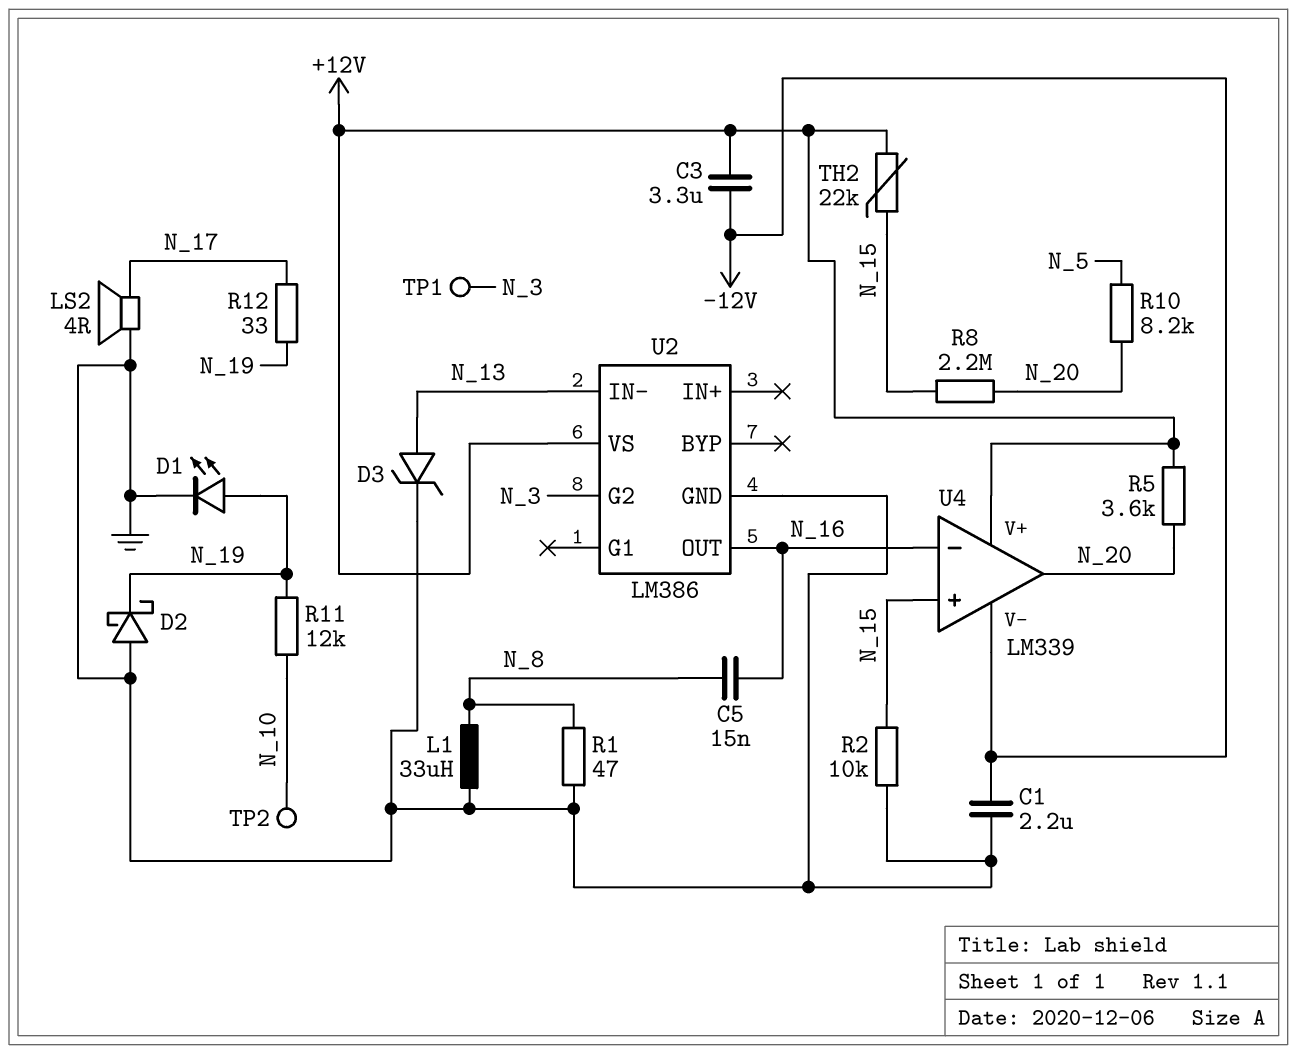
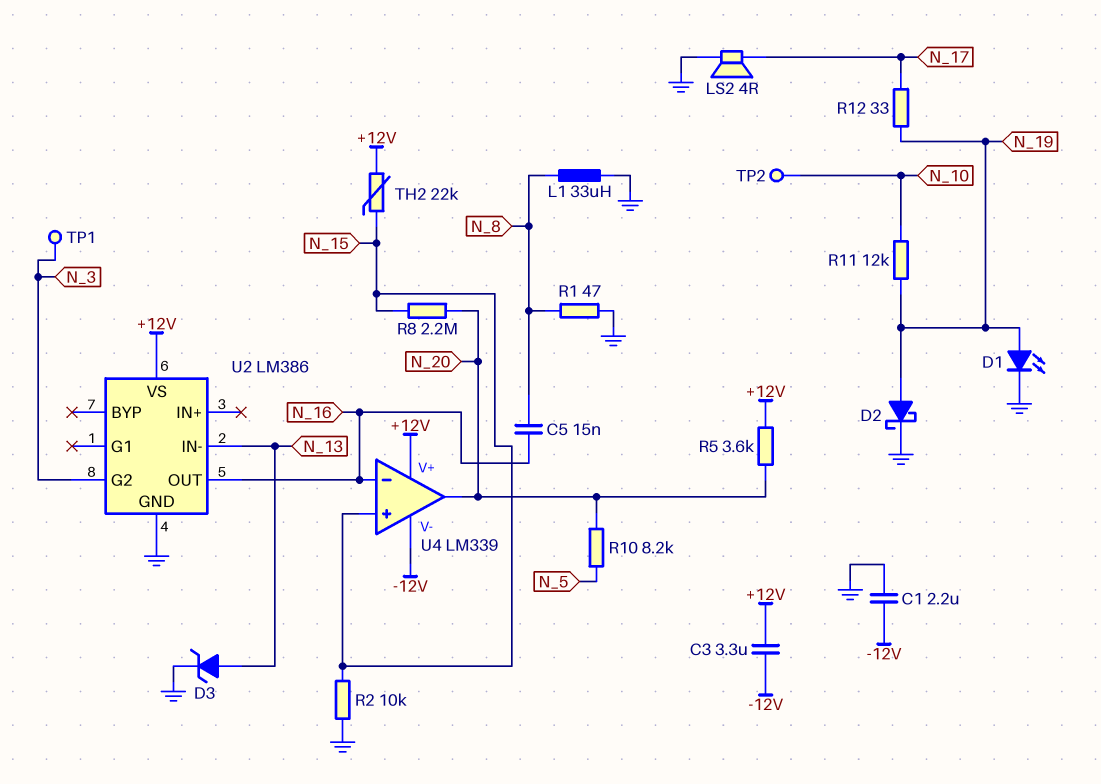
D2: schottky (A GND, K N_19) -> schottky (A N_19, K GND)

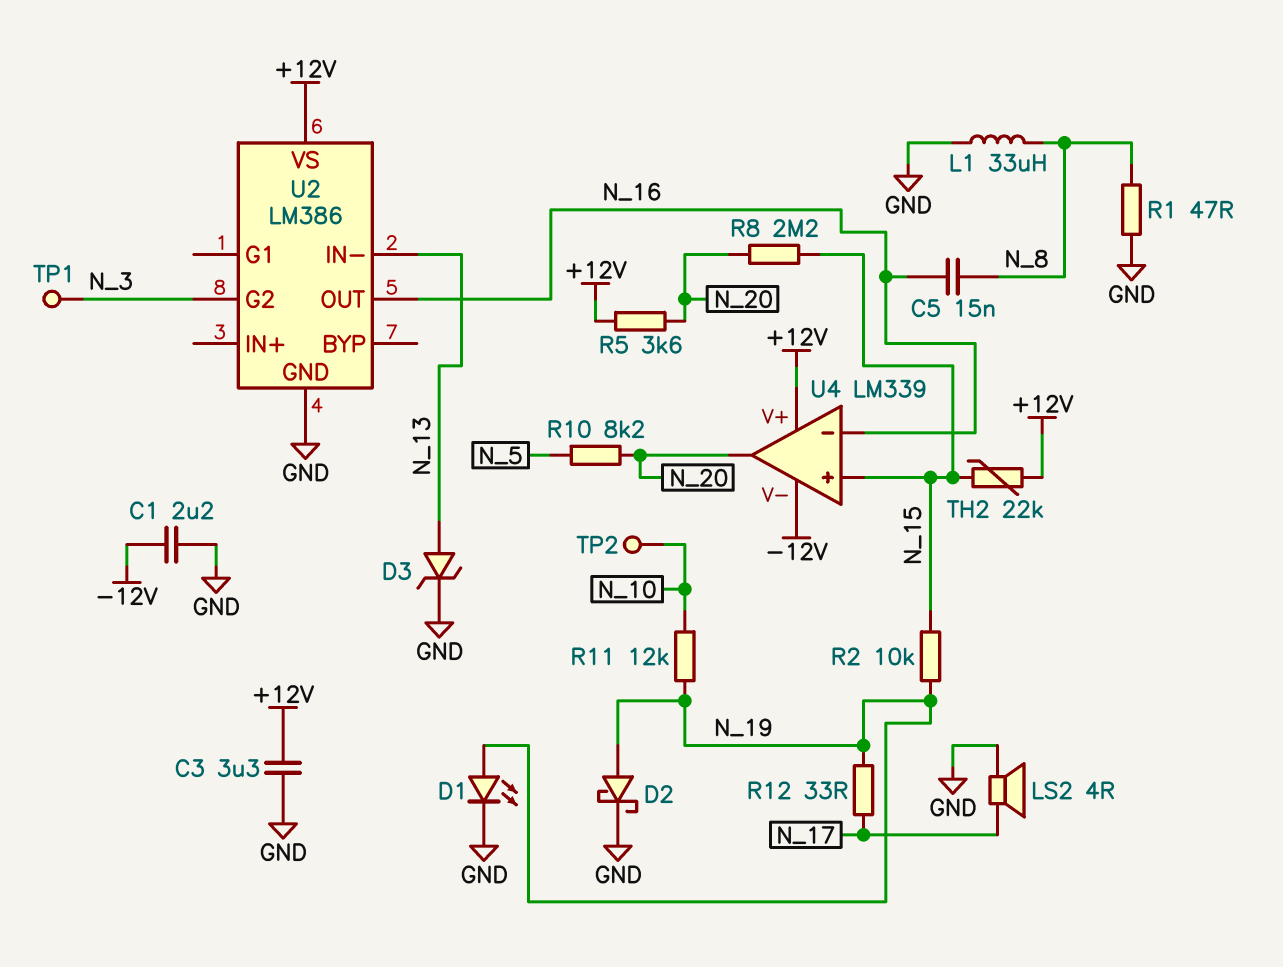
C3: 3.3uF (+12V, -12V) -> 3.3uF (+12V, GND)
R2: 10k (GND, N_15) -> 10k (N_15, N_19)

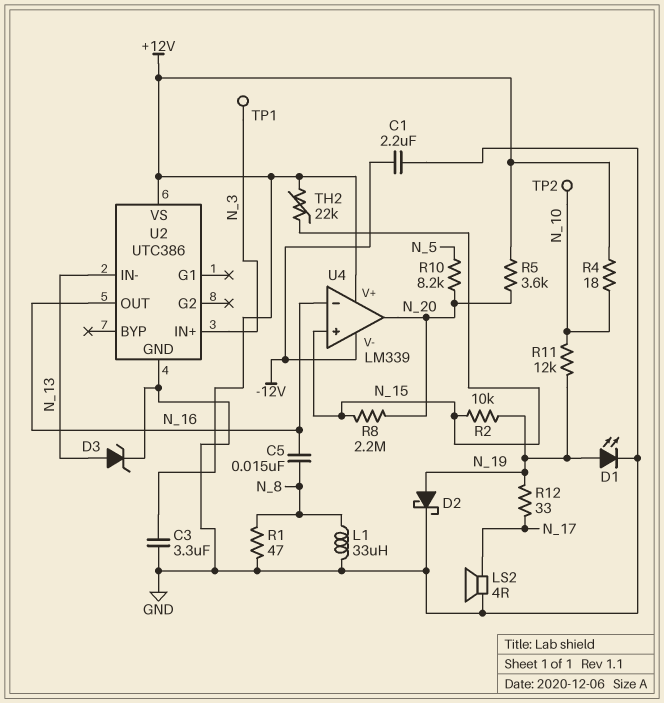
R4: none -> 18 (+12V, N_10)
U2: LM386 -> UTC386
U2 pin G2: N_3 -> none
U2 pin IN+: none -> N_3

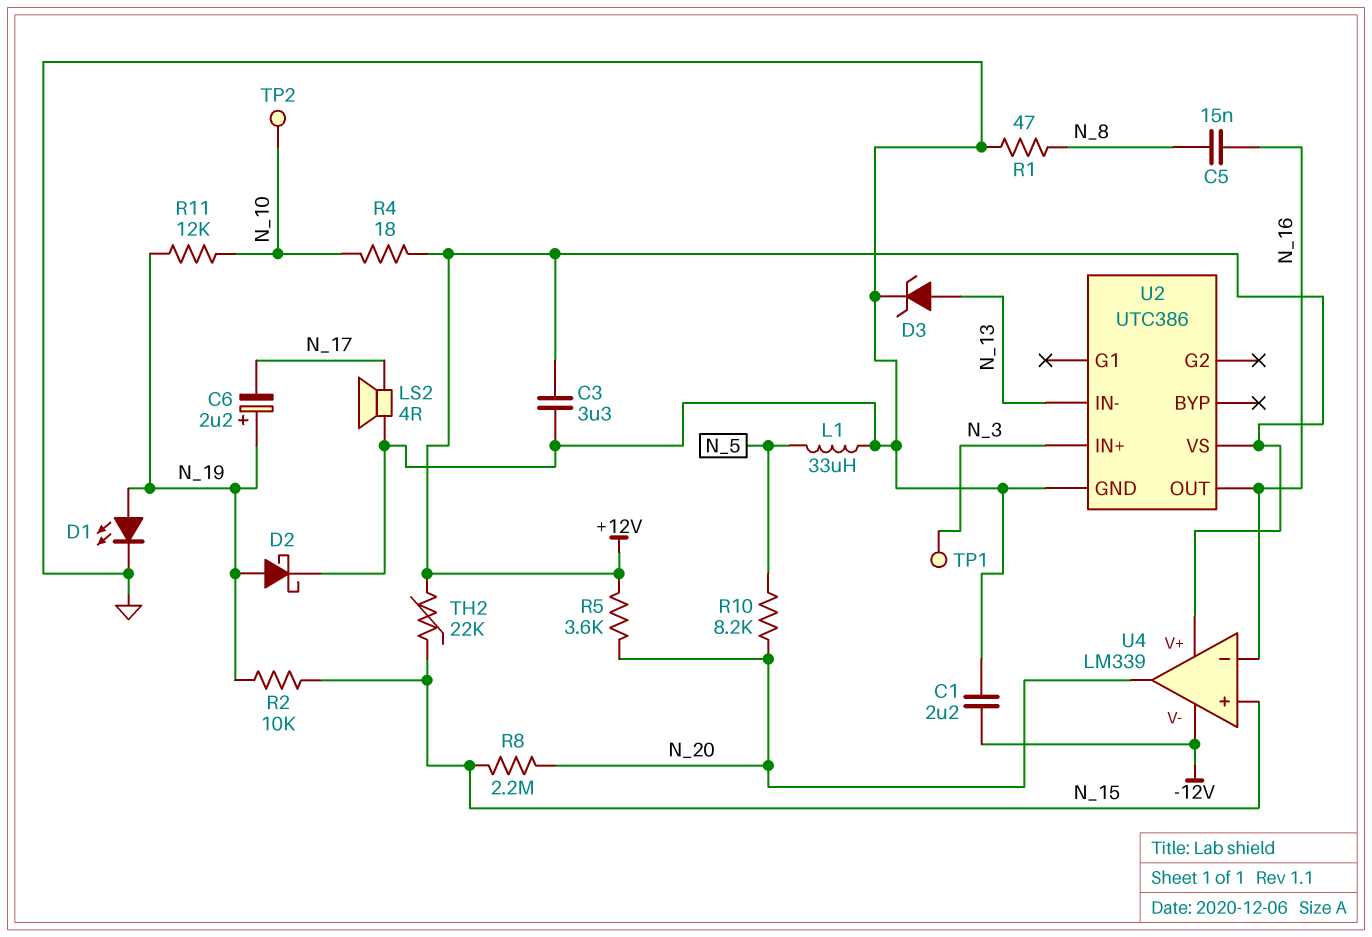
C6: none -> 2.2uF (plus N_19, minus N_17)
L1: 33uH (GND, N_8) -> 33uH (GND, N_5)
R12: 33 (N_17, N_19) -> none

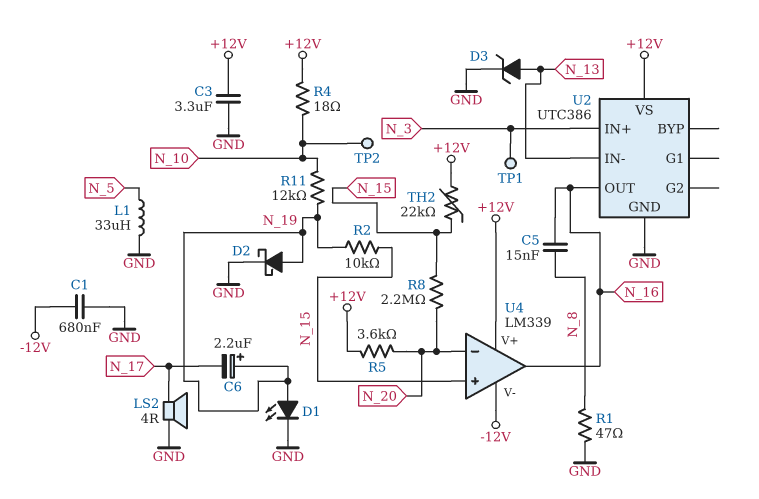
C1: 2.2uF (-12V, GND) -> 680nF (-12V, GND)
R10: 8.2k (N_5, N_20) -> none
U4 pin in-: N_16 -> N_20
U4 pin out: N_20 -> N_16

